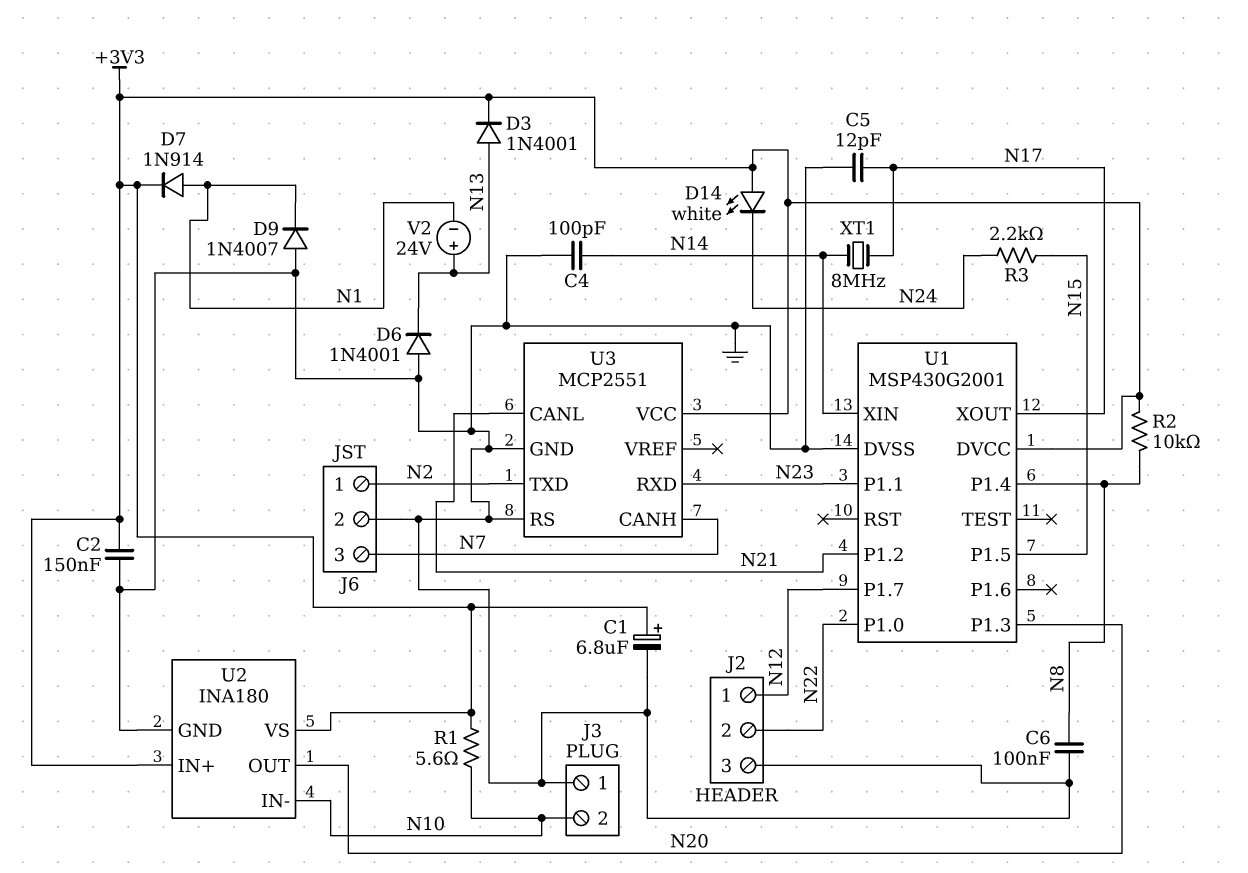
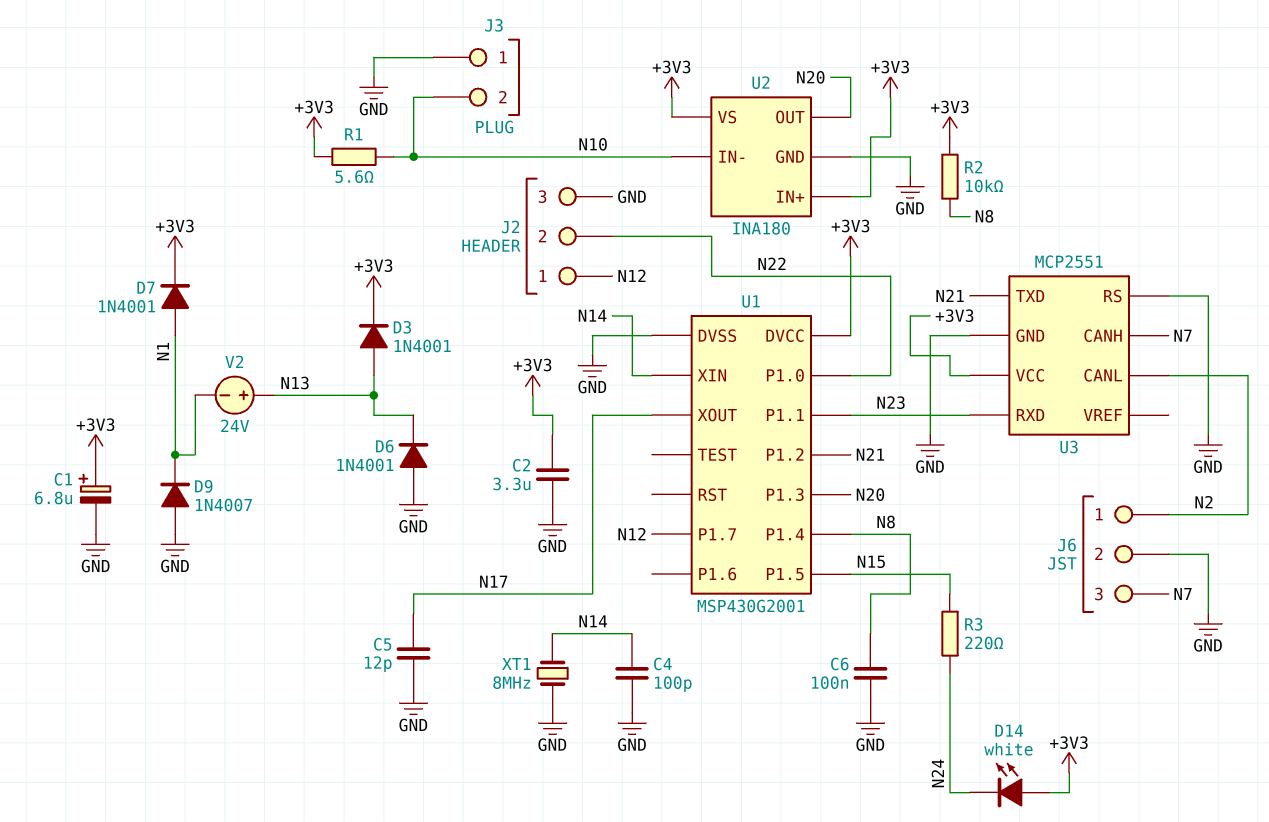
C2: 150nF (+3V3, GND) -> 3.3uF (+3V3, GND)
D7: diode 1N914 (A N1, K +3V3) -> diode 1N4001 (A N1, K +3V3)
R3: 2.2k (N15, N24) -> 220 (N15, N24)
U3 pin CANL: N21 -> N2
U3 pin TXD: N2 -> N21
XT1: 8MHz (N14, N17) -> 8MHz (GND, N14)

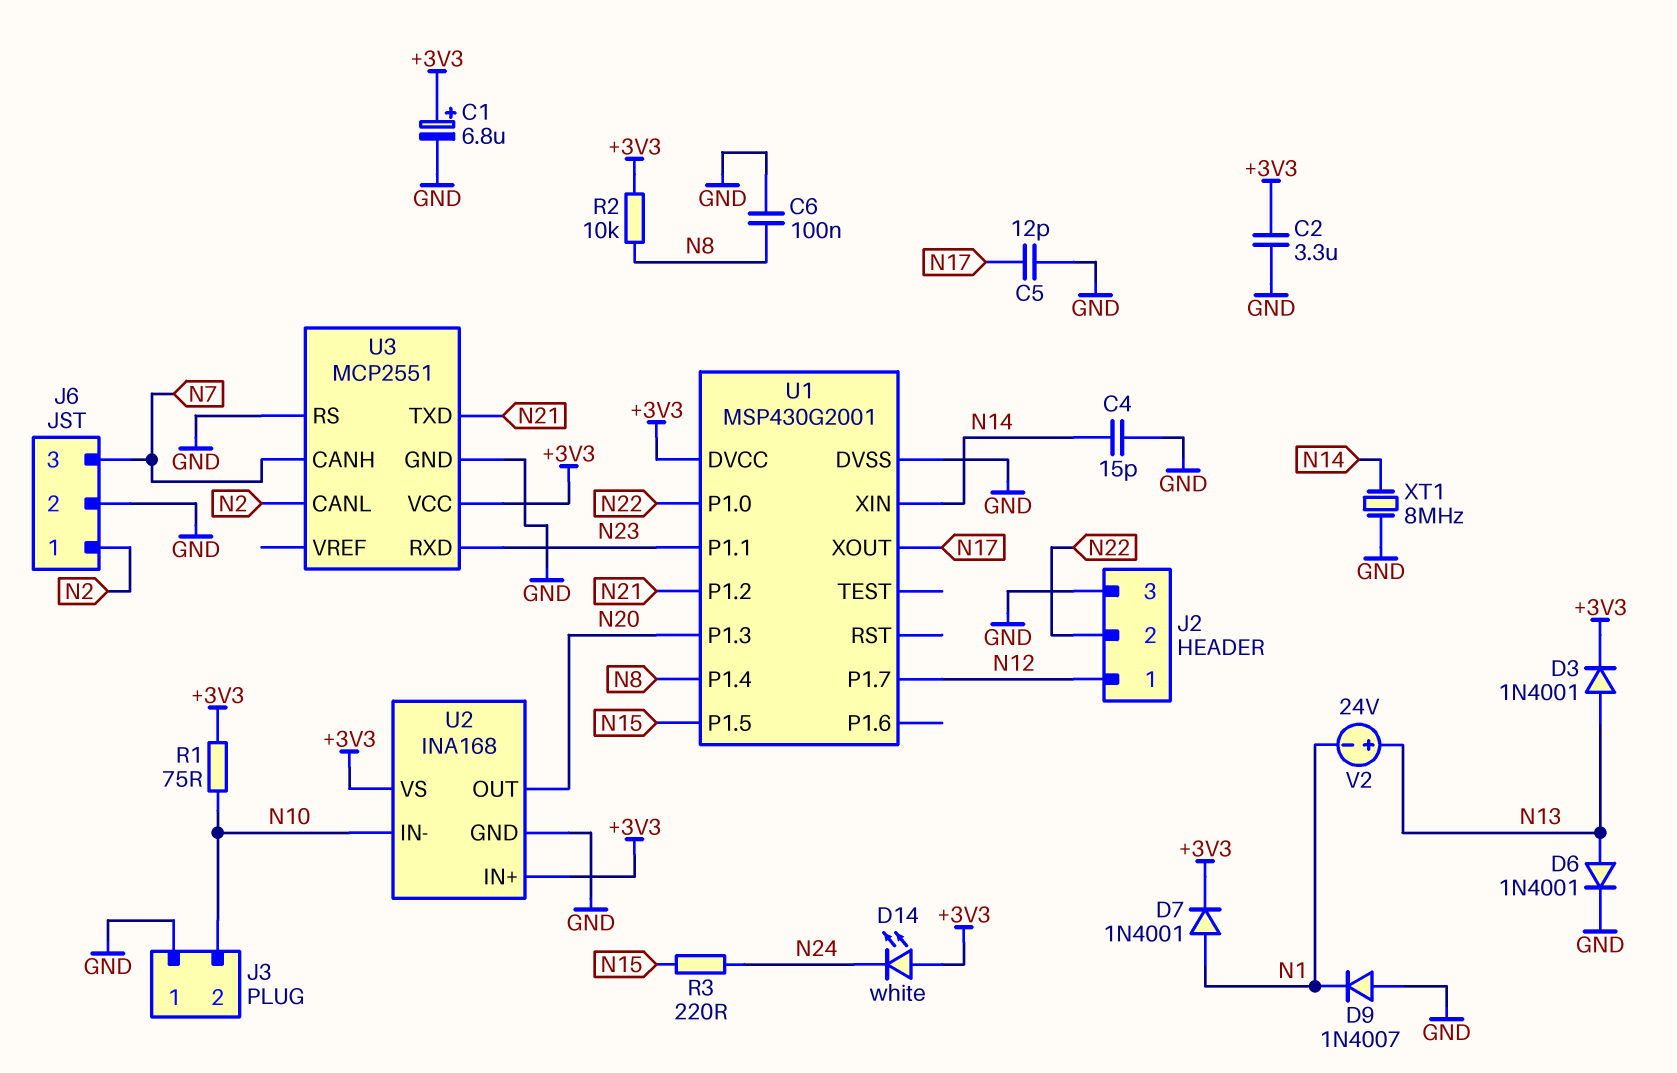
C4: 100pF (GND, N14) -> 15pF (GND, N14)
D6: diode 1N4001 (A GND, K N13) -> diode 1N4001 (A N13, K GND)
R1: 5.6 (+3V3, N10) -> 75 (+3V3, N10)
U2: INA180 -> INA168

